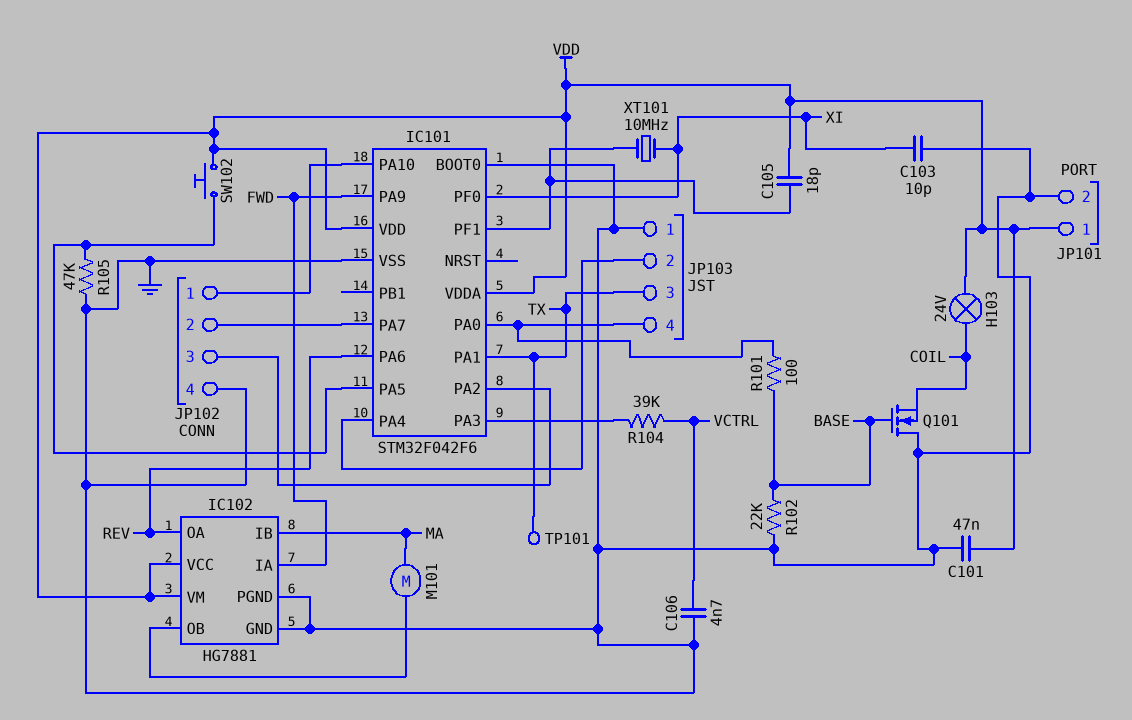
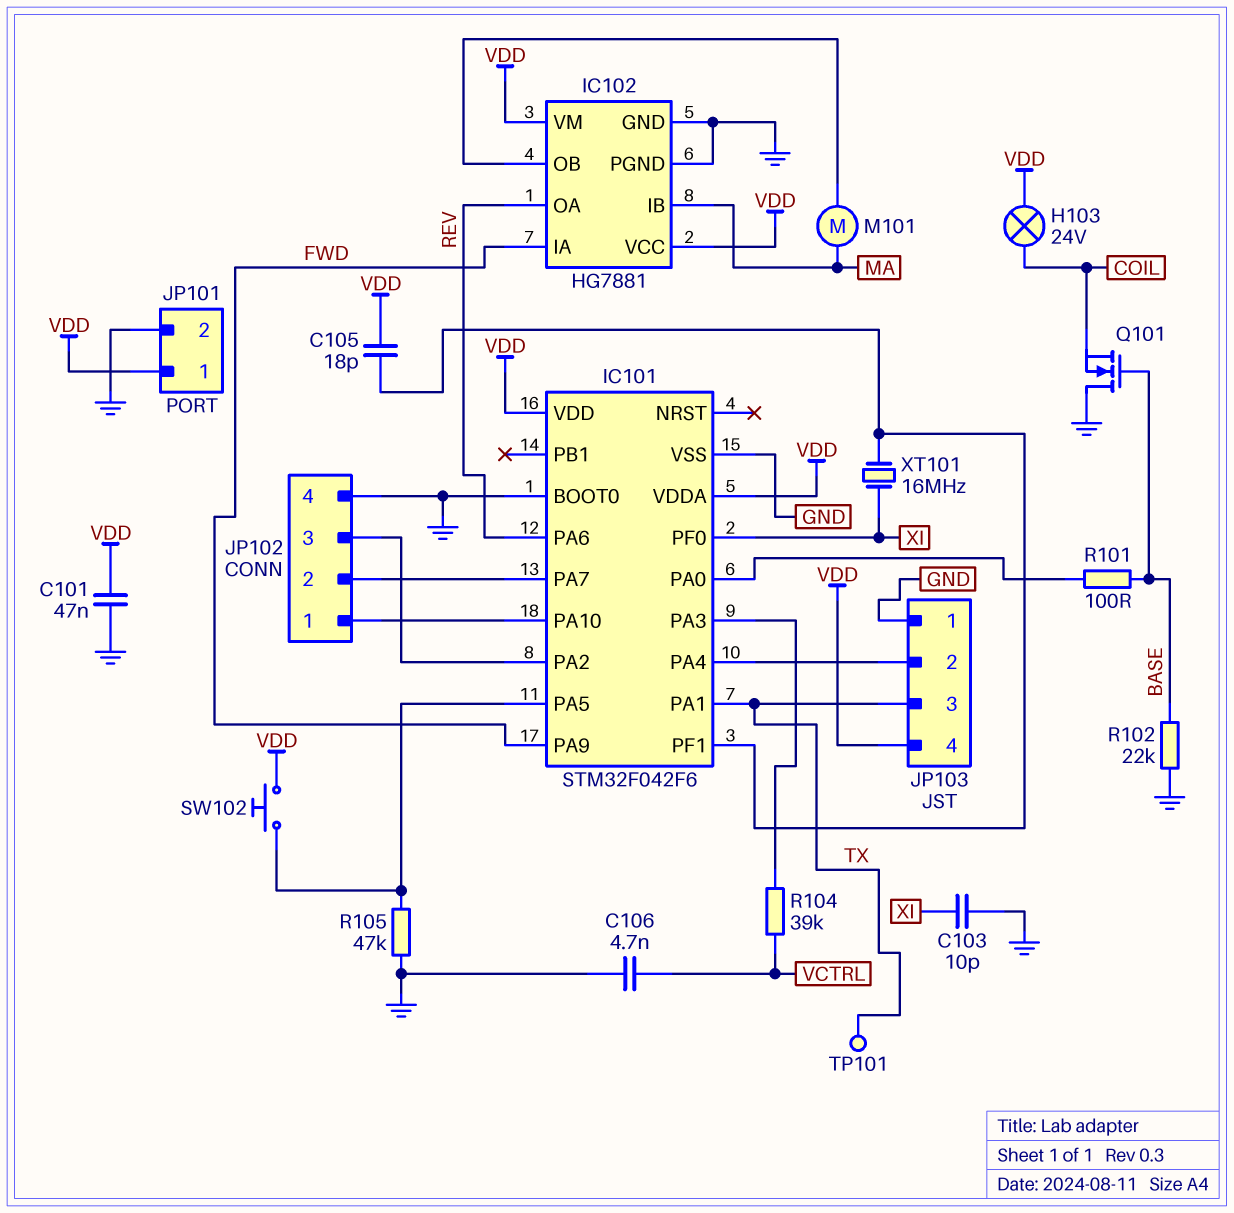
JP103 pin 4: IC101/PA0 -> VDD
XT101: 10MHz (IC101/PF1, XI) -> 16MHz (IC101/PF1, XI)

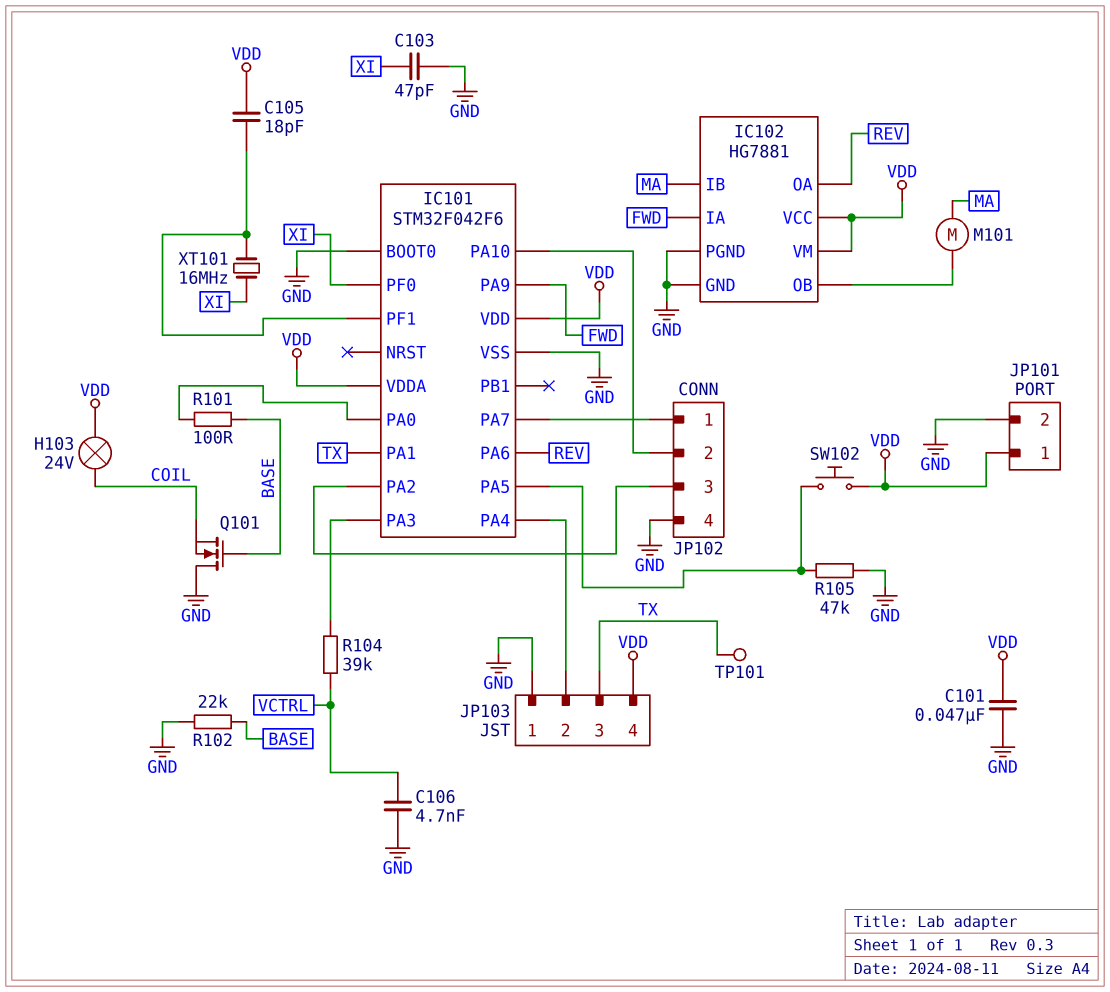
C103: 10pF (GND, XI) -> 47pF (GND, XI)
JP102 pin 1: IC101/PA10 -> IC101/PA7
JP102 pin 2: IC101/PA7 -> IC101/PA10

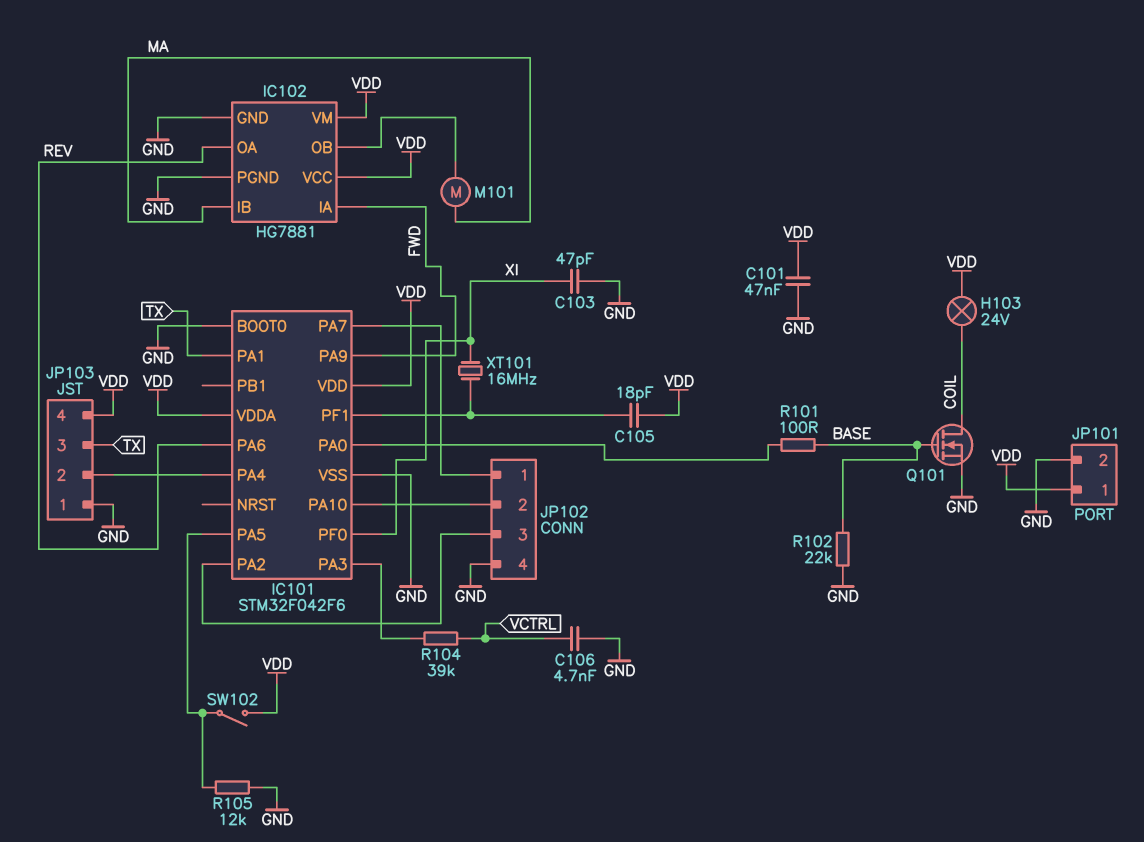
Q101: NMOS (G BASE, D GND, S COIL) -> NMOS (G BASE, D COIL, S GND)
R105: 47k (GND, IC101/PA5) -> 12k (GND, IC101/PA5)
SW102: button (IC101/PA5, VDD) -> switch (IC101/PA5, VDD)
TP101: test point (TX) -> none

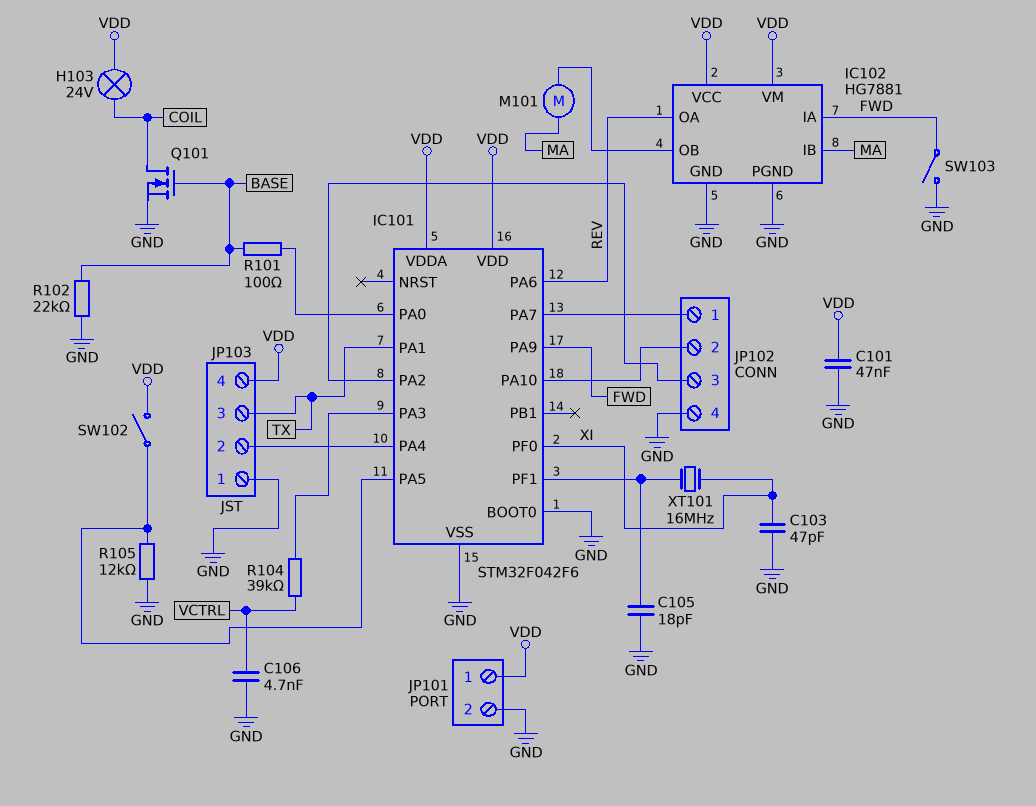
C105: 18pF (IC101/PF1, VDD) -> 18pF (GND, IC101/PF1)
SW103: none -> switch (FWD, GND)

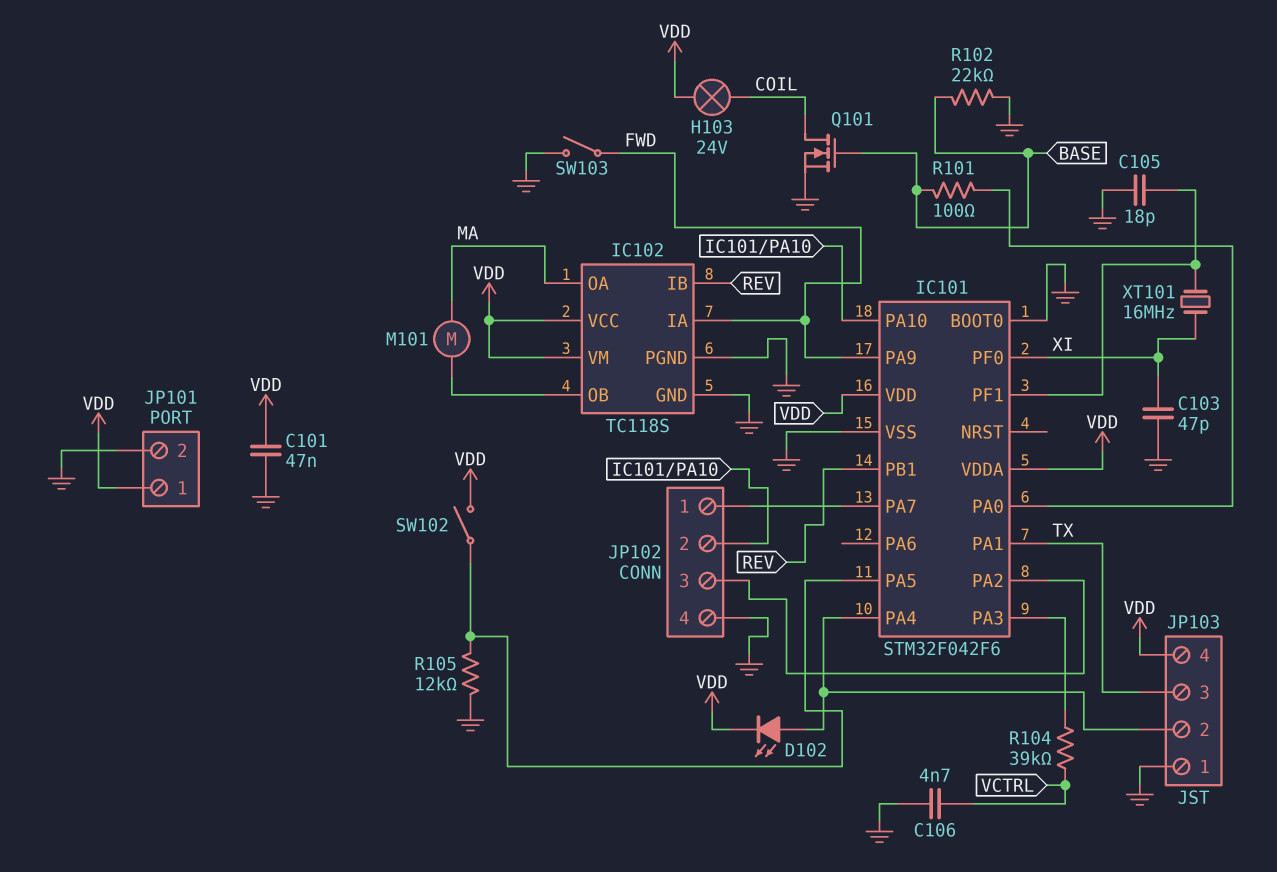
D102: none -> LED (A IC101/PA4, K VDD)
IC101 pin PA6: REV -> none
IC101 pin PB1: none -> REV
IC102: HG7881 -> TC118S
IC102 pin IB: MA -> REV
IC102 pin OA: REV -> MA

